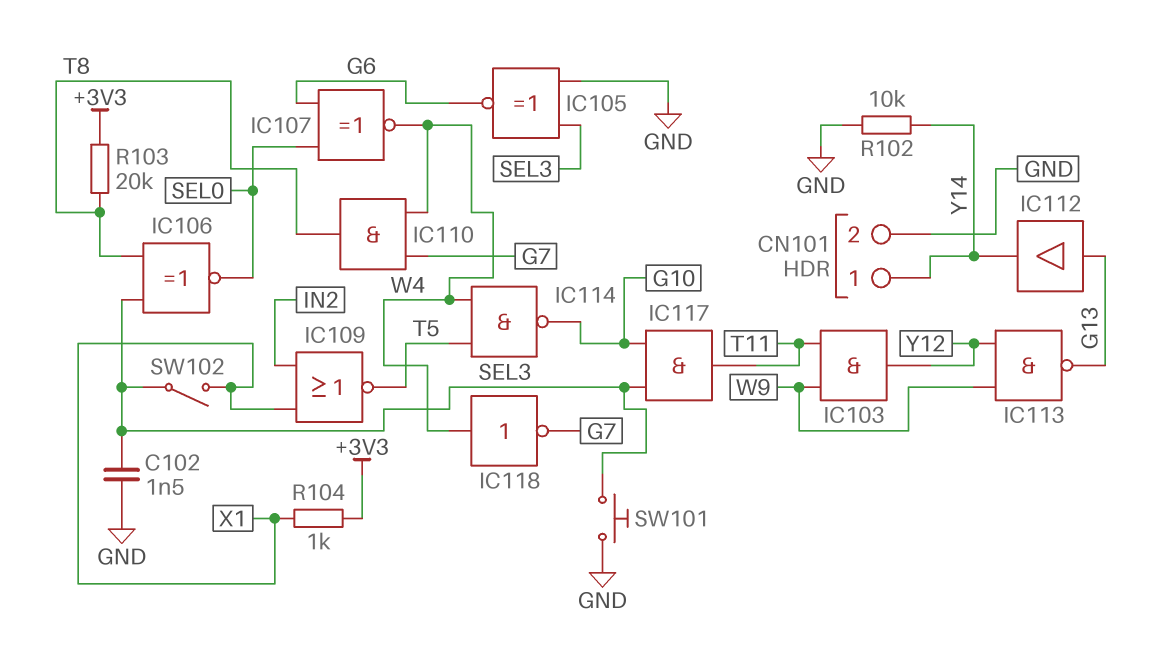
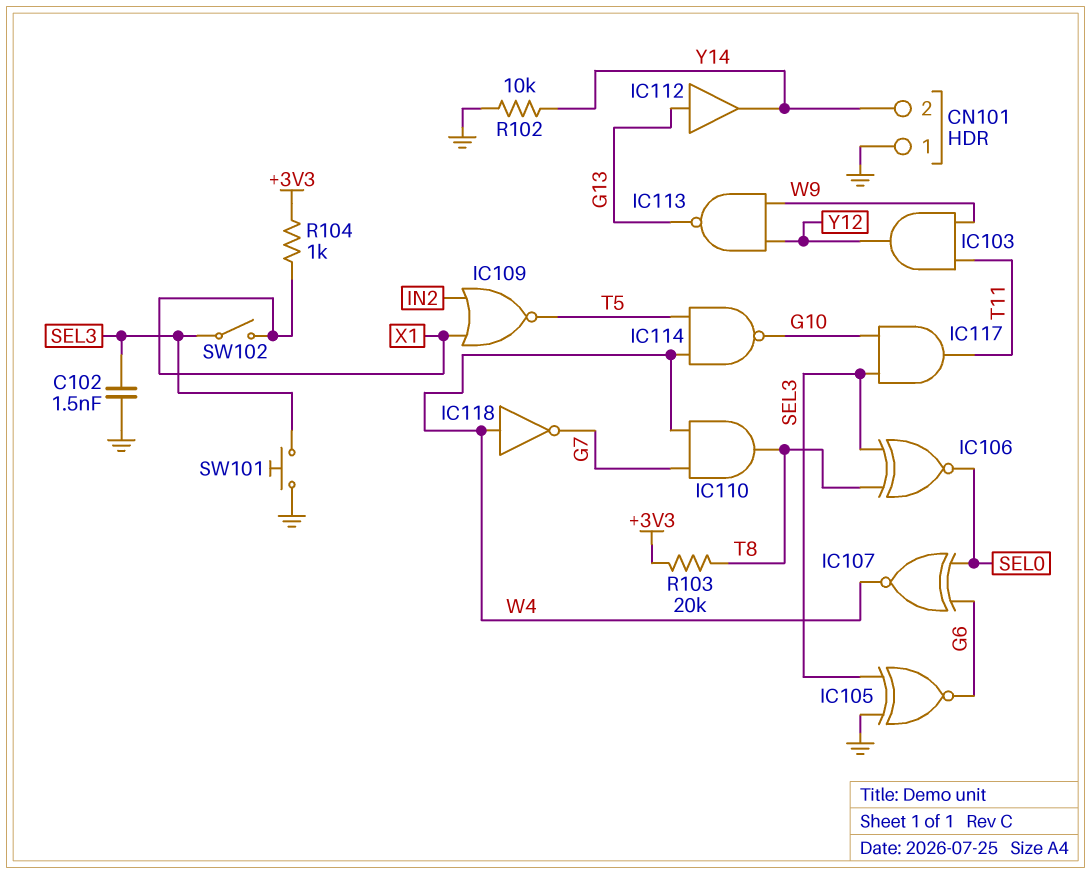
CN101 pin 1: Y14 -> GND
CN101 pin 2: GND -> Y14

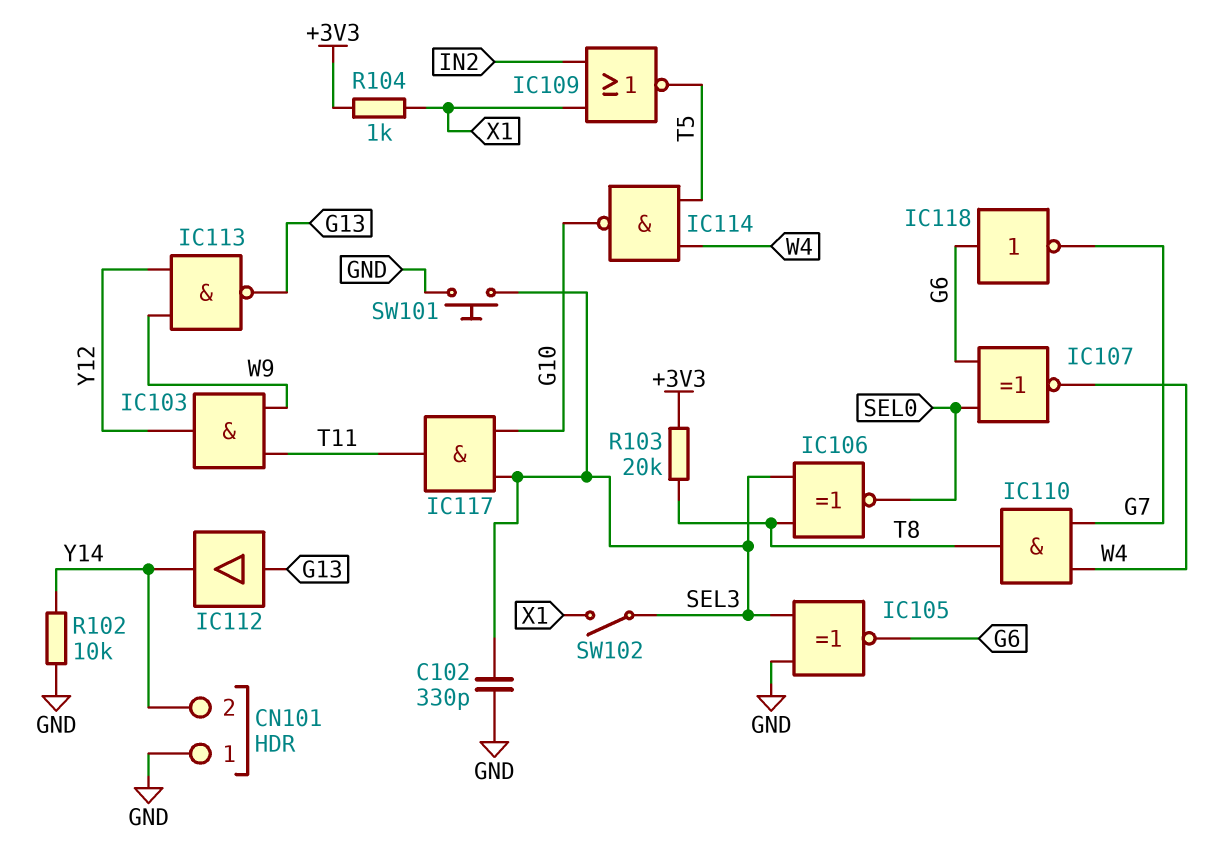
C102: 1.5nF (GND, SEL3) -> 330pF (GND, SEL3)
IC118: NOT (in W4, out G7) -> NOT (in G6, out G7)

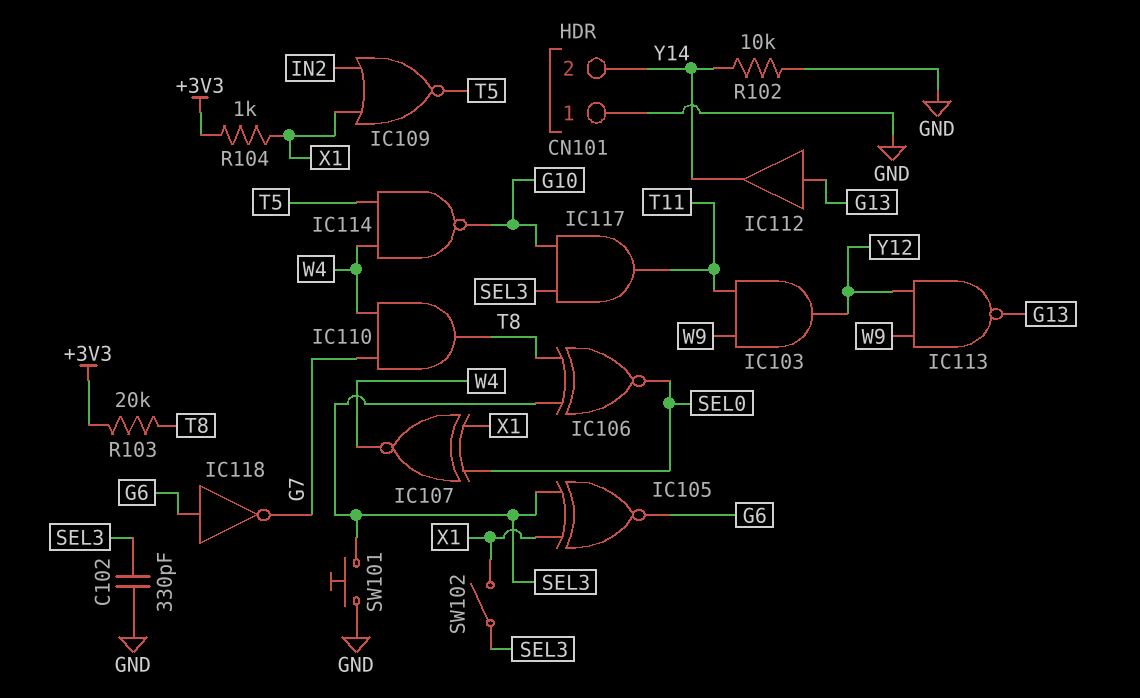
IC105: XNOR (in GND, in SEL3, out G6) -> XNOR (in SEL3, in X1, out G6)
IC107: XNOR (in G6, in SEL0, out W4) -> XNOR (in SEL0, in X1, out W4)

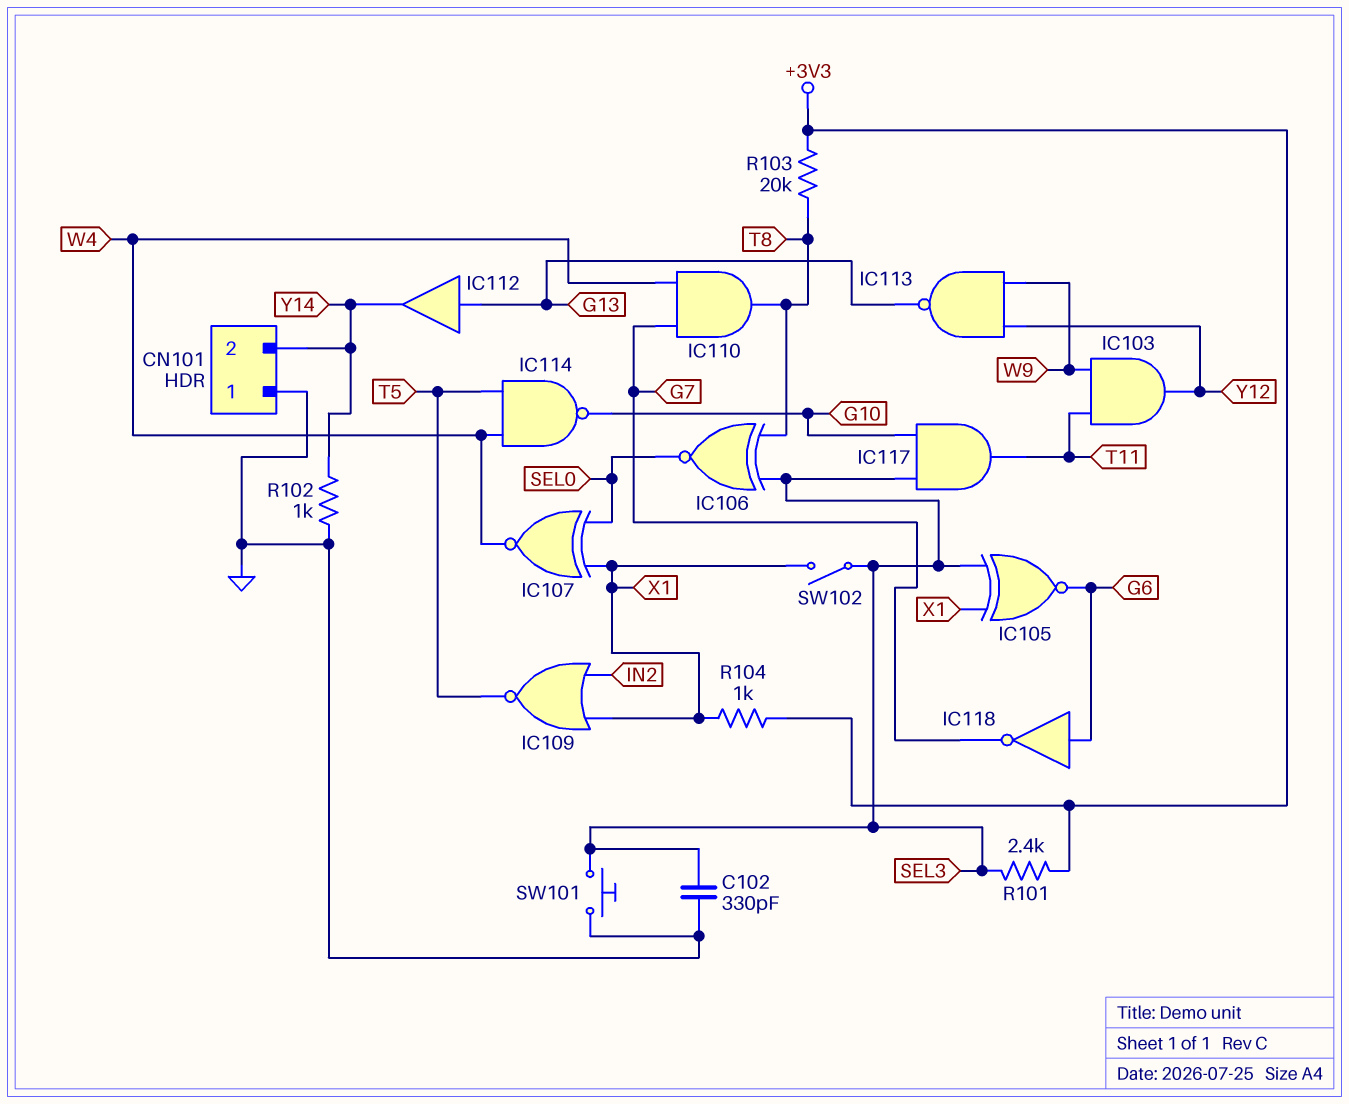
R101: none -> 2.4k (+3V3, SEL3)
R102: 10k (GND, Y14) -> 1k (GND, Y14)

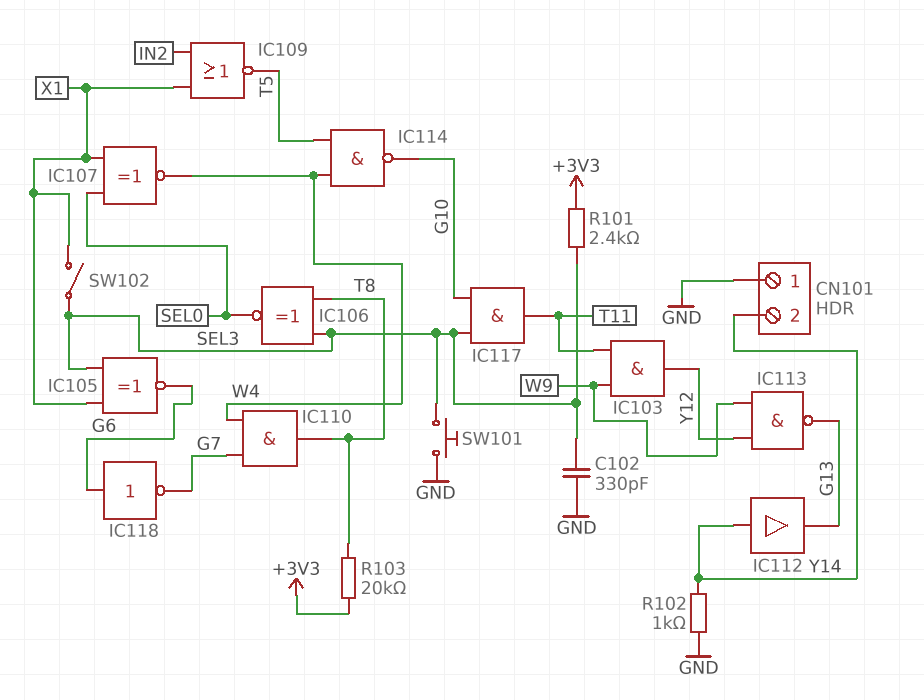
IC112: buffer (in G13, out Y14) -> buffer (in Y14, out G13)
R104: 1k (+3V3, X1) -> none

